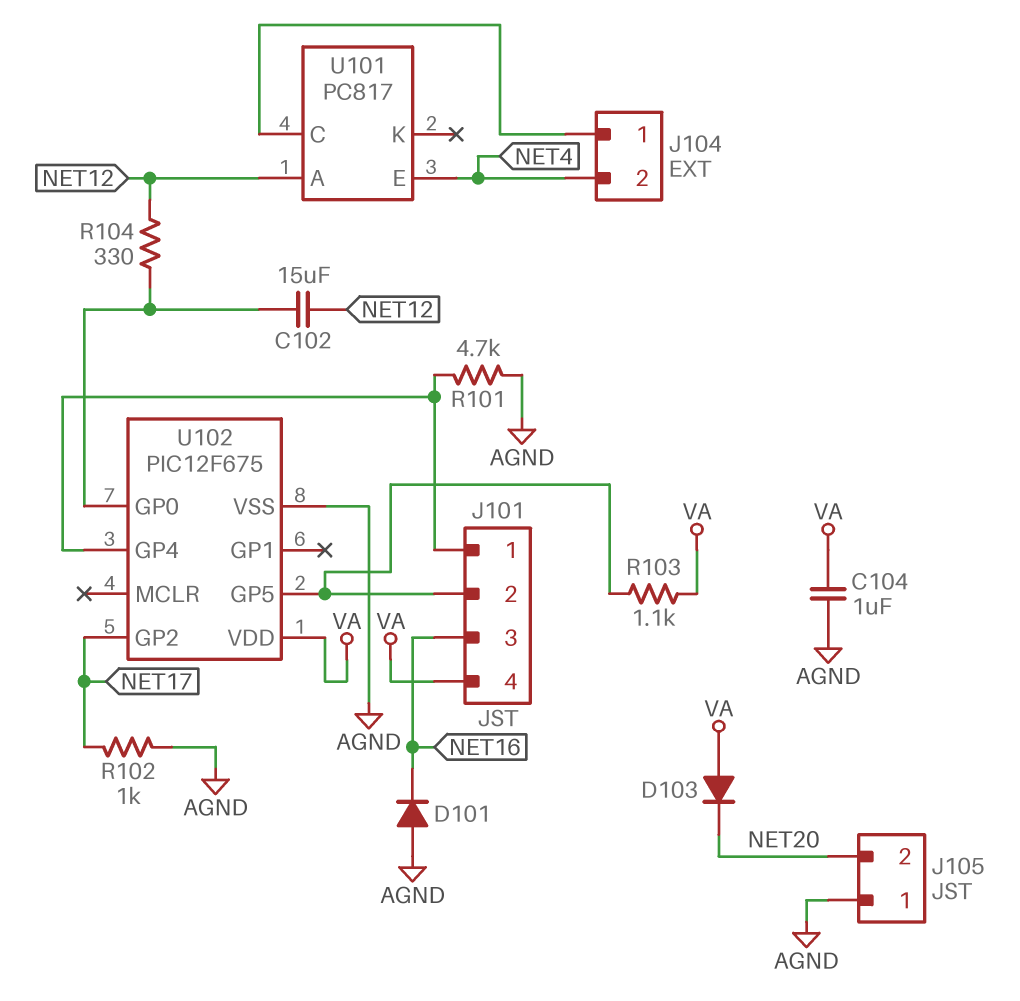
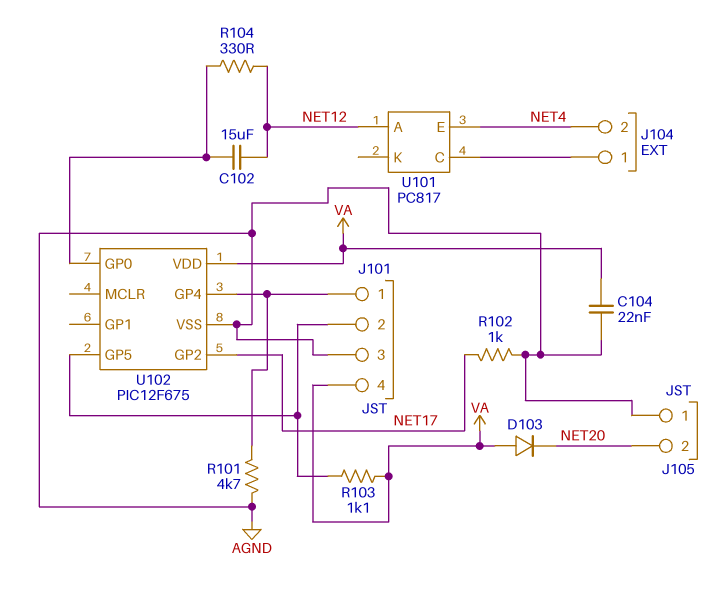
C104: 1uF (AGND, VA) -> 22nF (AGND, VA)
D101: diode (A AGND, K NET16) -> none
J101 pin 3: NET16 -> AGND

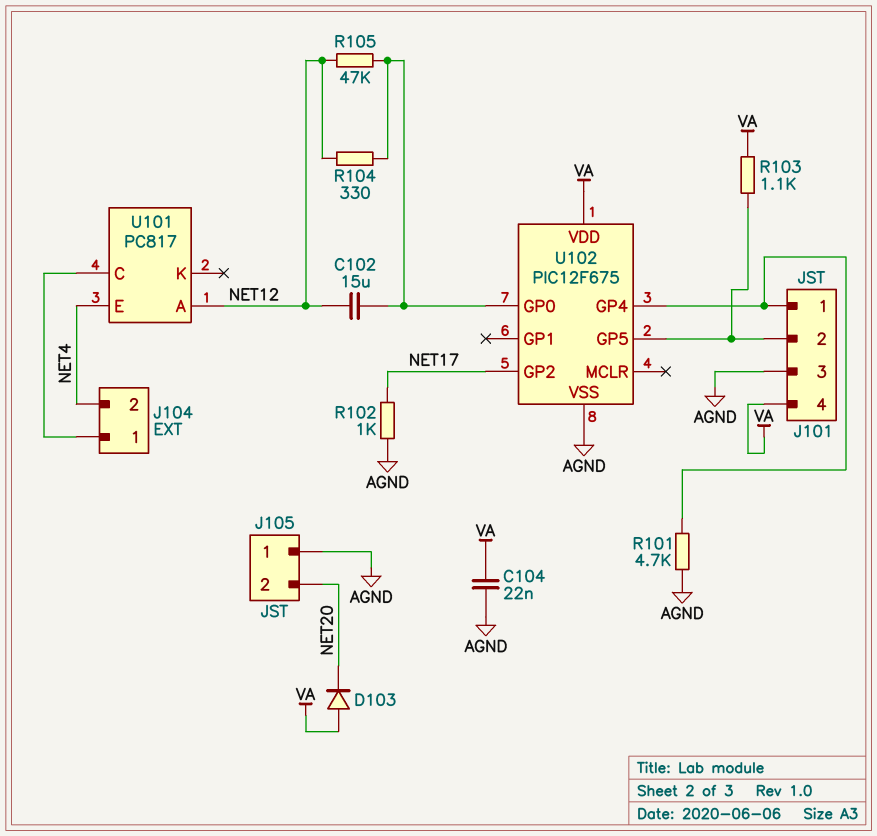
R105: none -> 47k (NET12, U102/GP0)

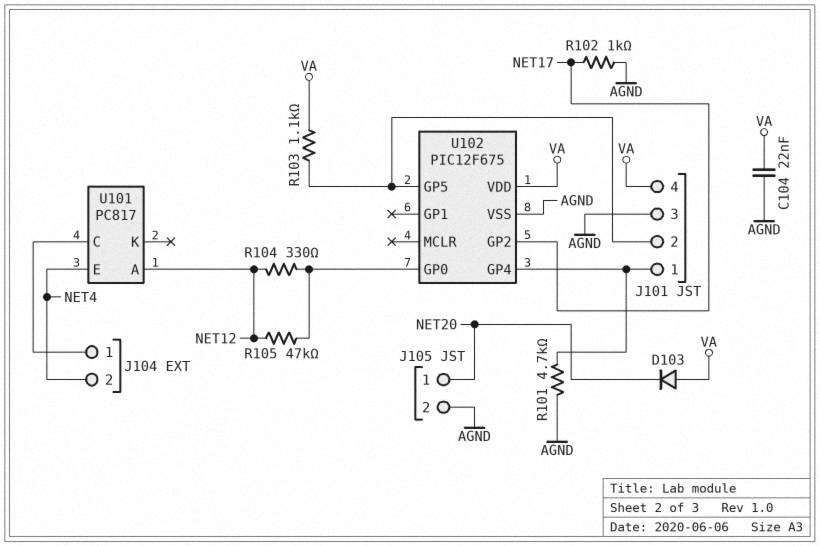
C102: 15uF (NET12, U102/GP0) -> none
J105 pin 1: AGND -> NET20
J105 pin 2: NET20 -> AGND

